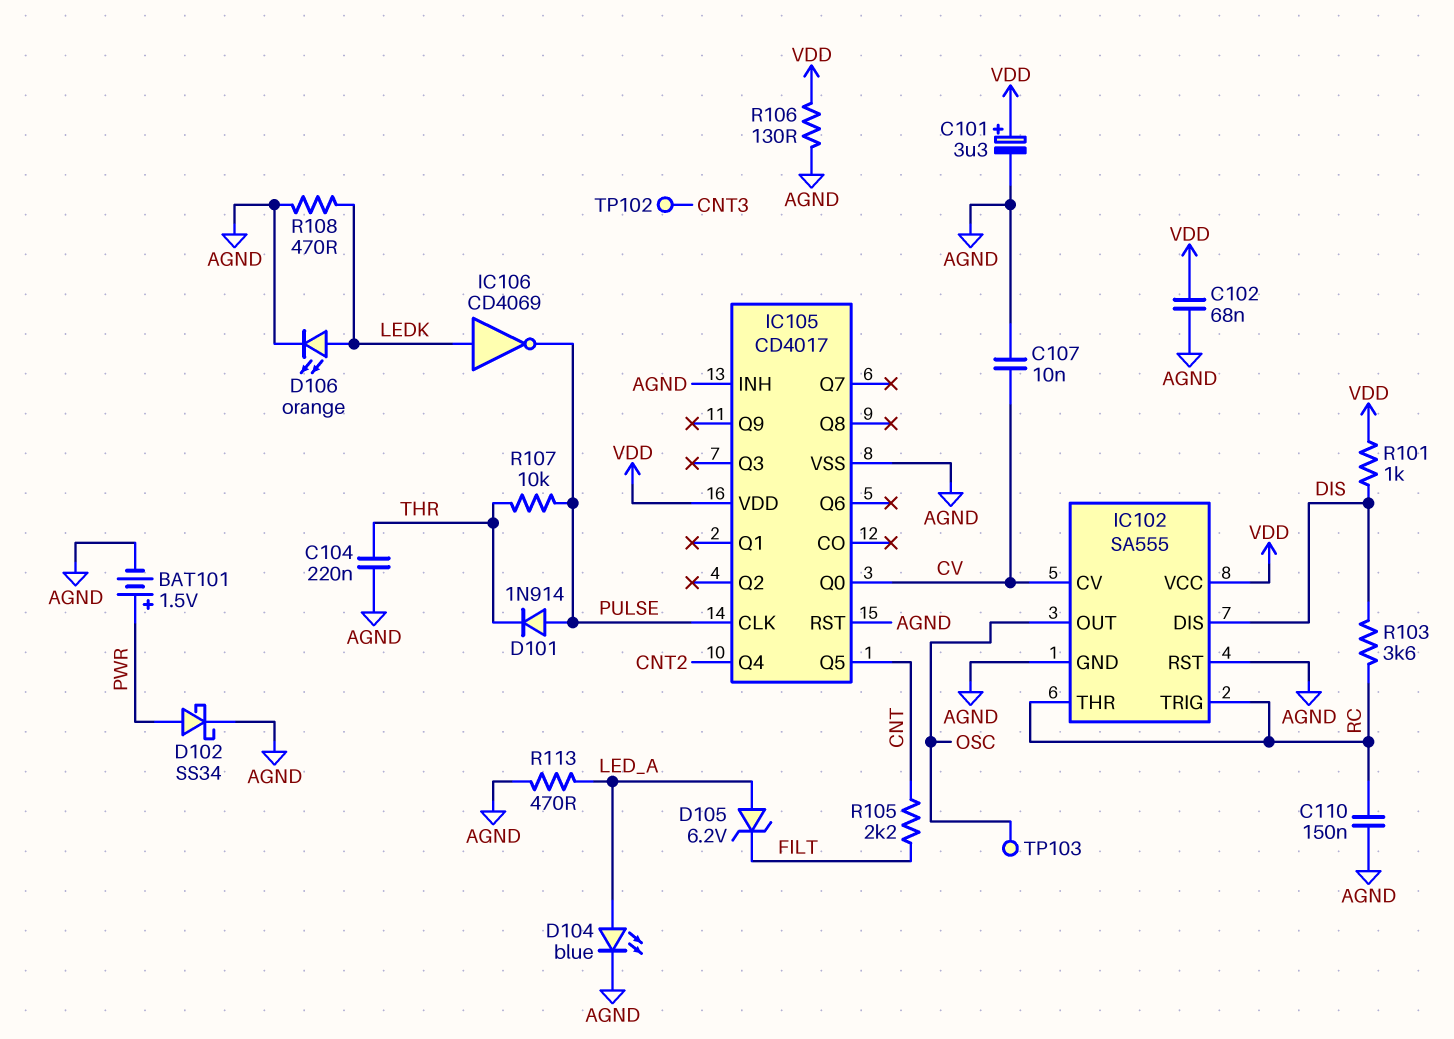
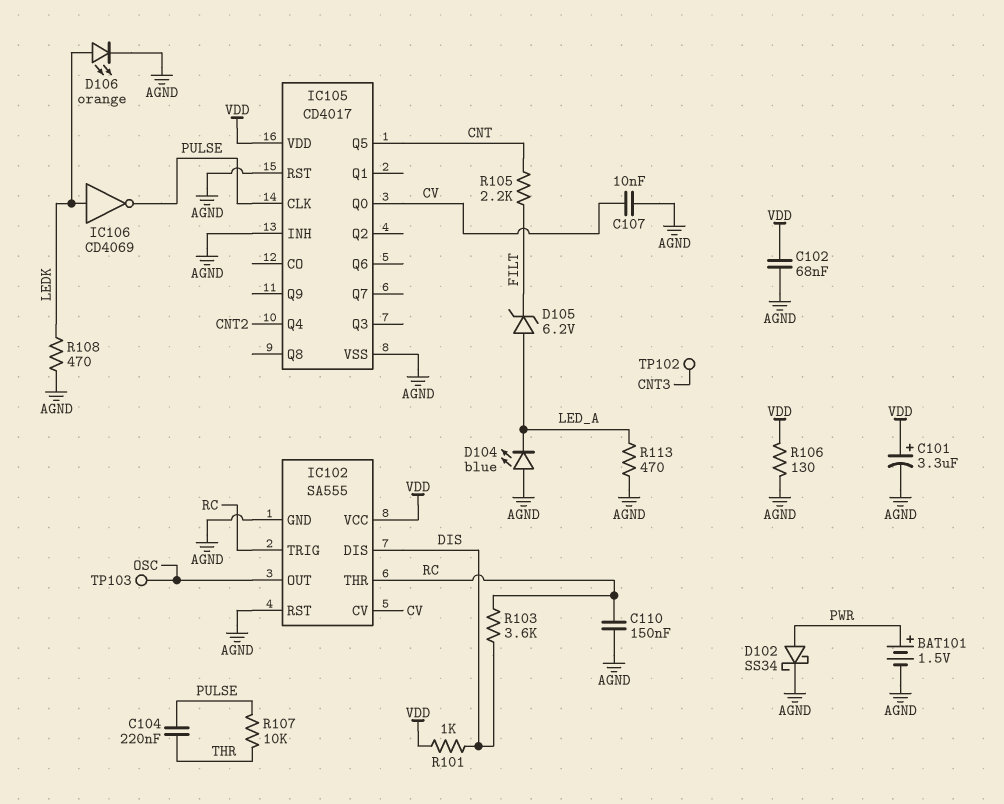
C104: 220nF (AGND, THR) -> 220nF (PULSE, THR)
D101: diode 1N914 (A PULSE, K THR) -> none
D104: LED blue (A LED_A, K AGND) -> LED blue (A AGND, K LED_A)

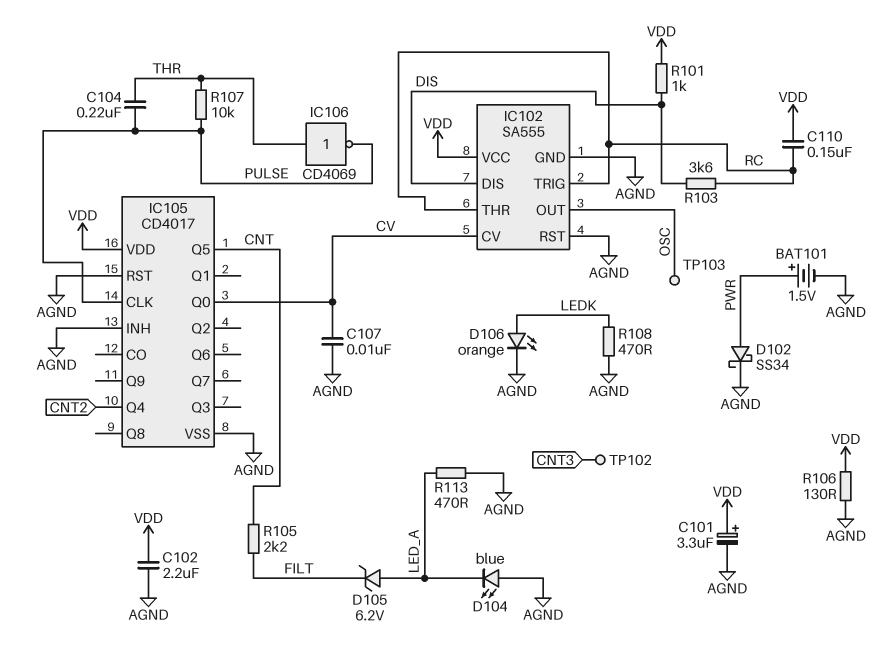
C102: 68nF (AGND, VDD) -> 2.2uF (AGND, VDD)
C110: 150nF (AGND, RC) -> 150nF (RC, VDD)
IC106: NOT CD4069 (in LEDK, out PULSE) -> NOT CD4069 (in THR, out PULSE)

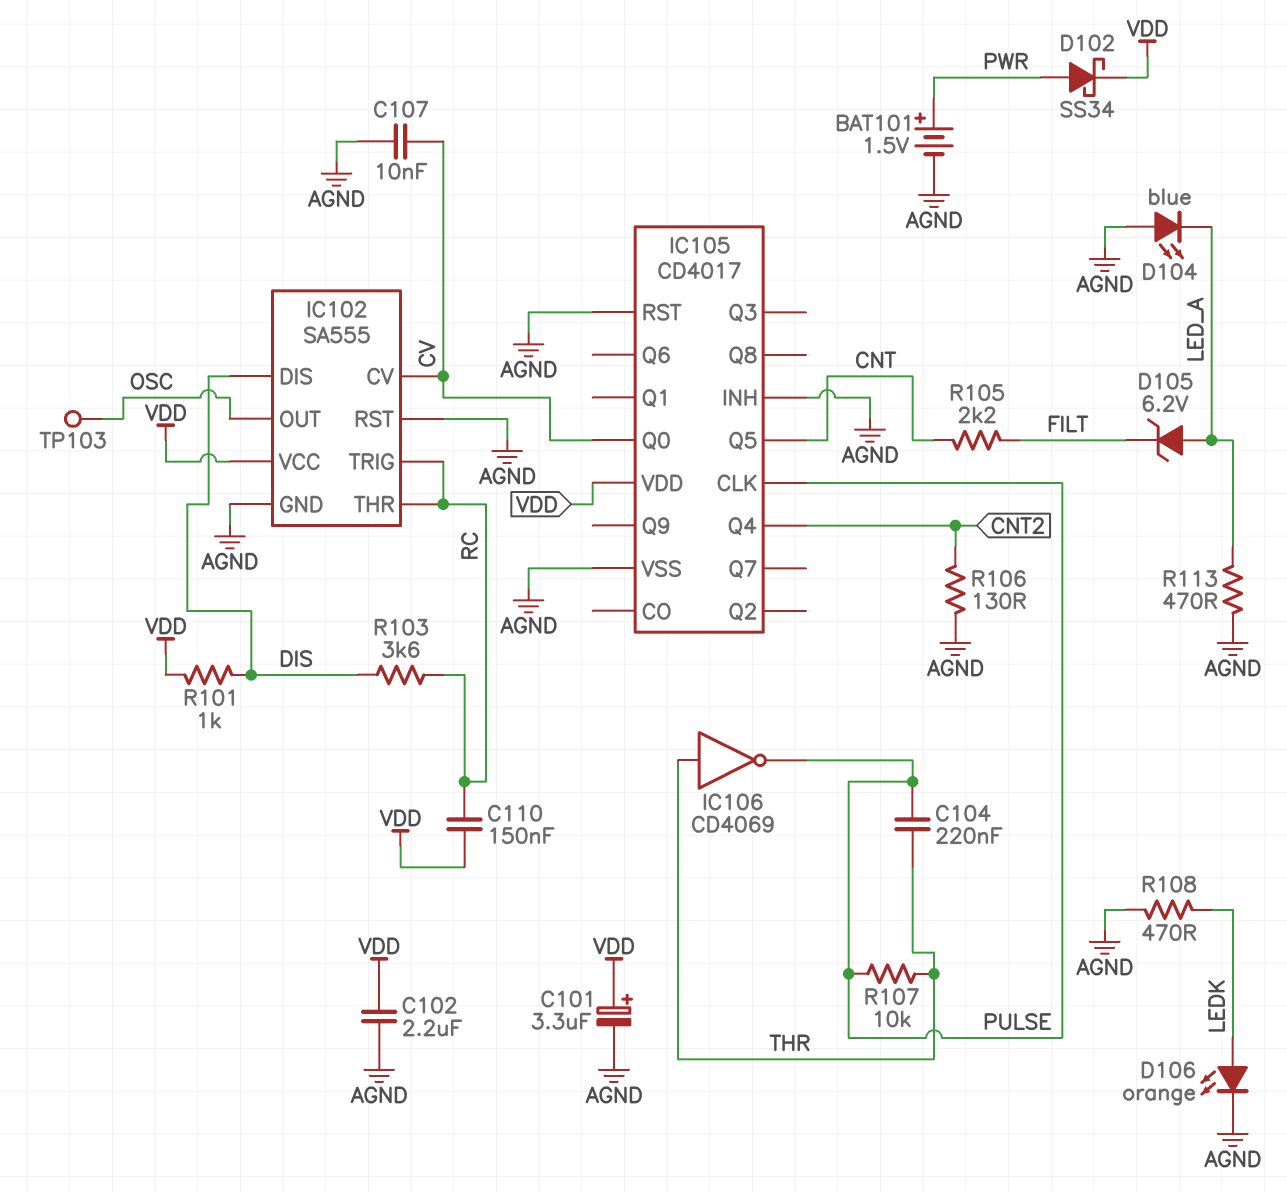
D102: schottky SS34 (A PWR, K AGND) -> schottky SS34 (A PWR, K VDD)
R106: 130 (AGND, VDD) -> 130 (AGND, CNT2)
TP102: test point (CNT3) -> none

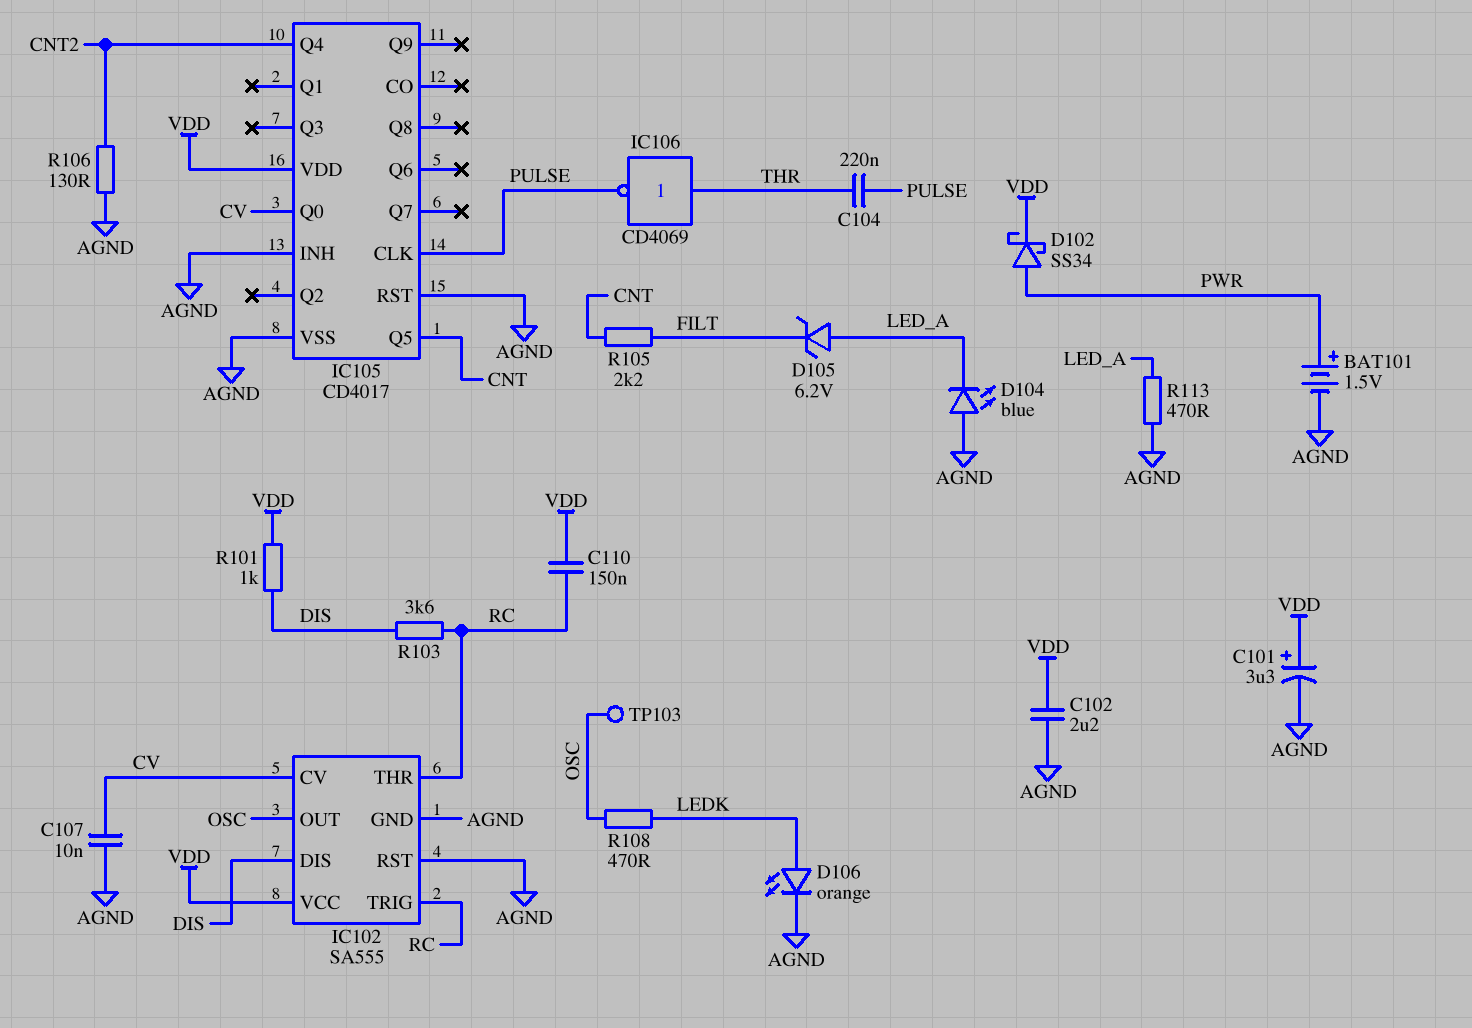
R107: 10k (PULSE, THR) -> none
R108: 470 (AGND, LEDK) -> 470 (LEDK, OSC)

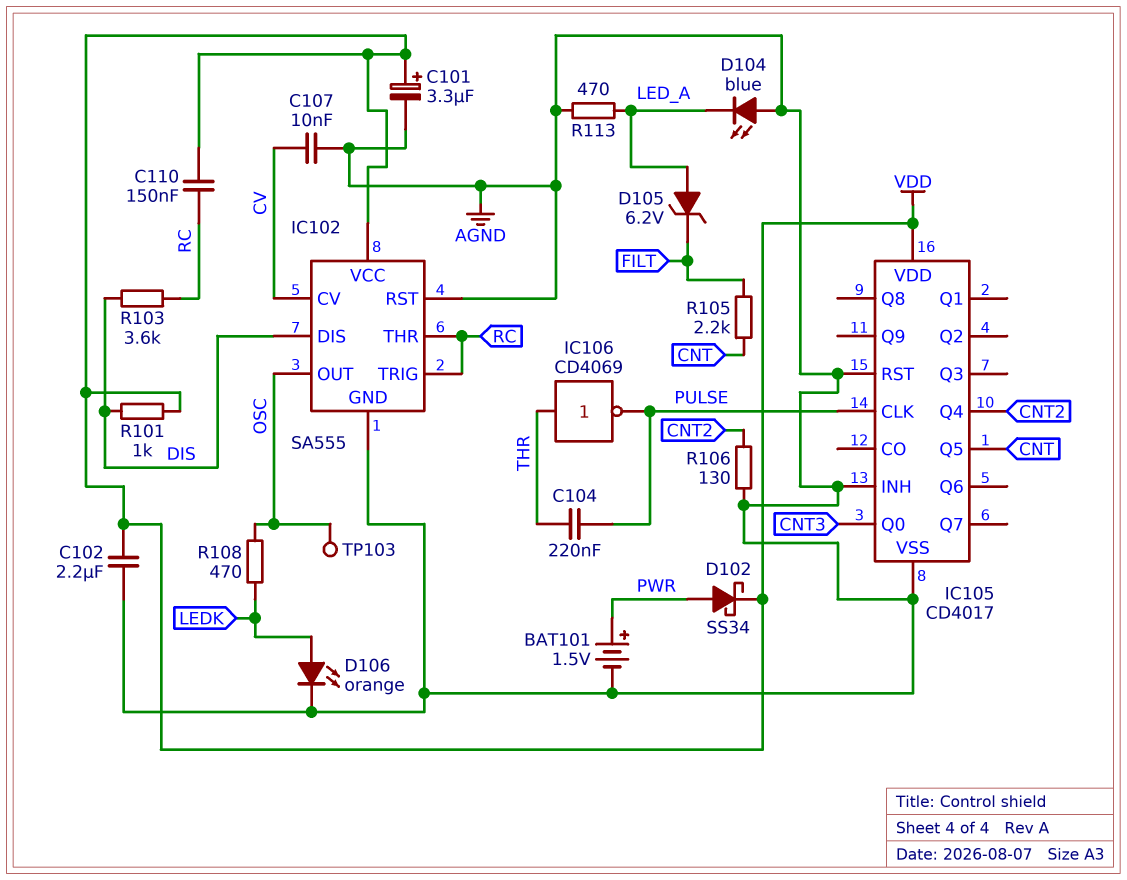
IC105 pin Q0: CV -> CNT3

